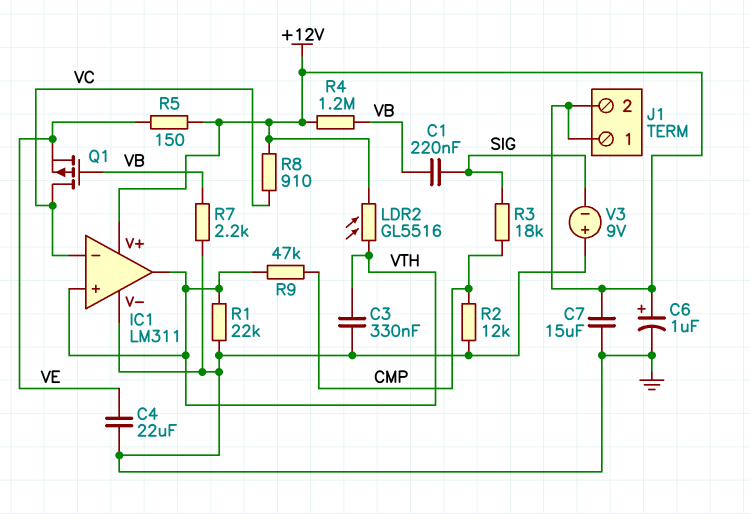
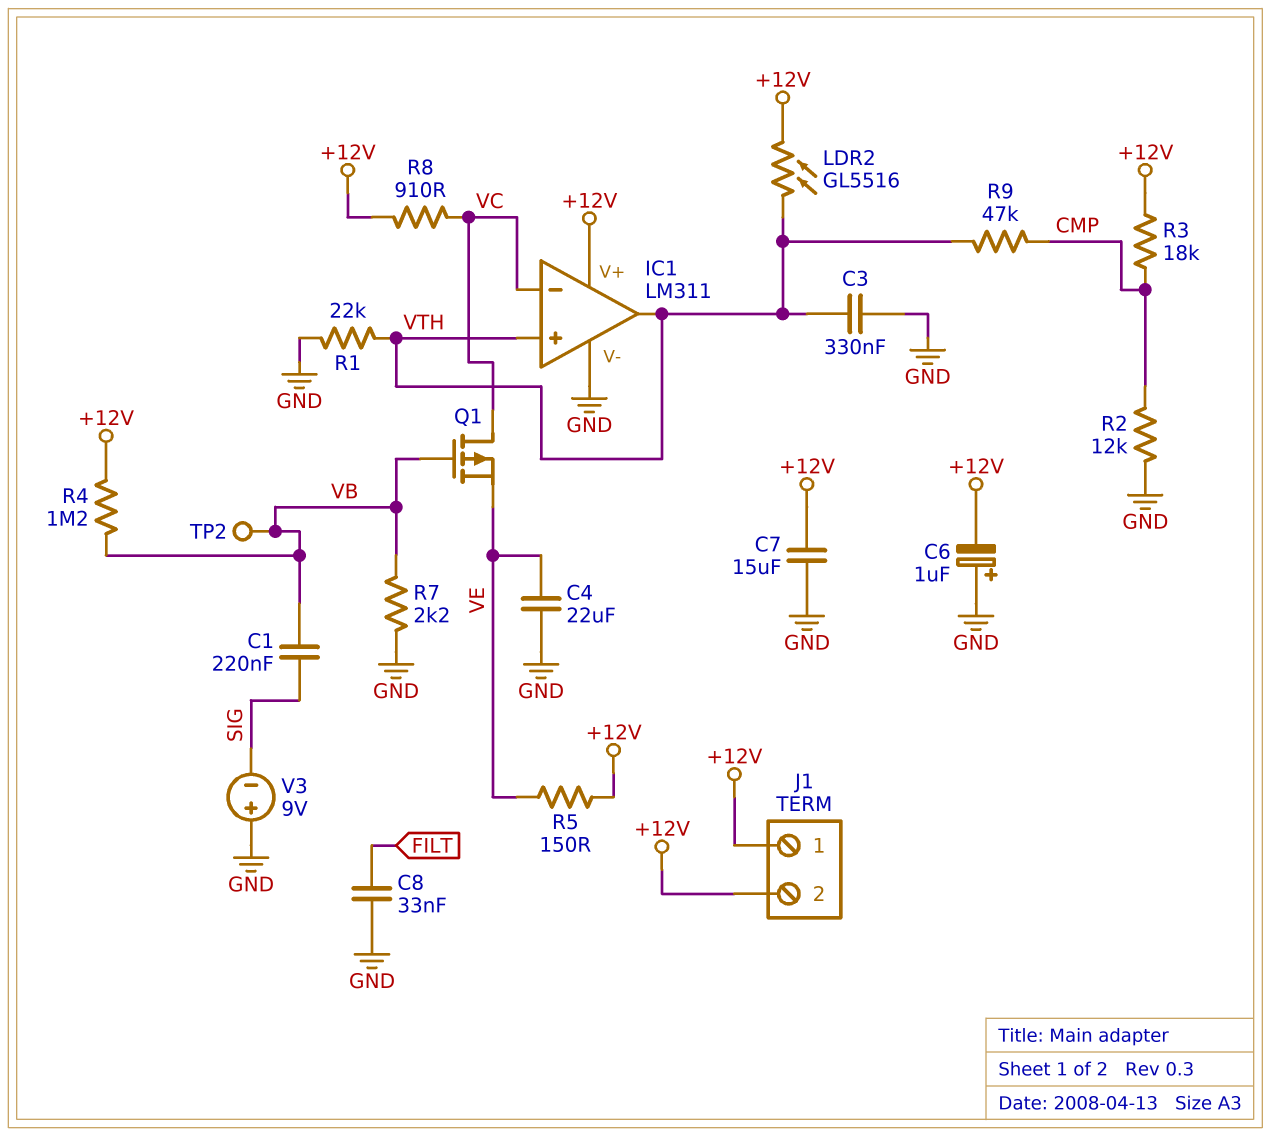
C6: 1uF (plus +12V, minus GND) -> 1uF (plus GND, minus +12V)
C8: none -> 33nF (FILT, GND)
R3: 18k (CMP, SIG) -> 18k (+12V, CMP)
TP2: none -> test point (VB)

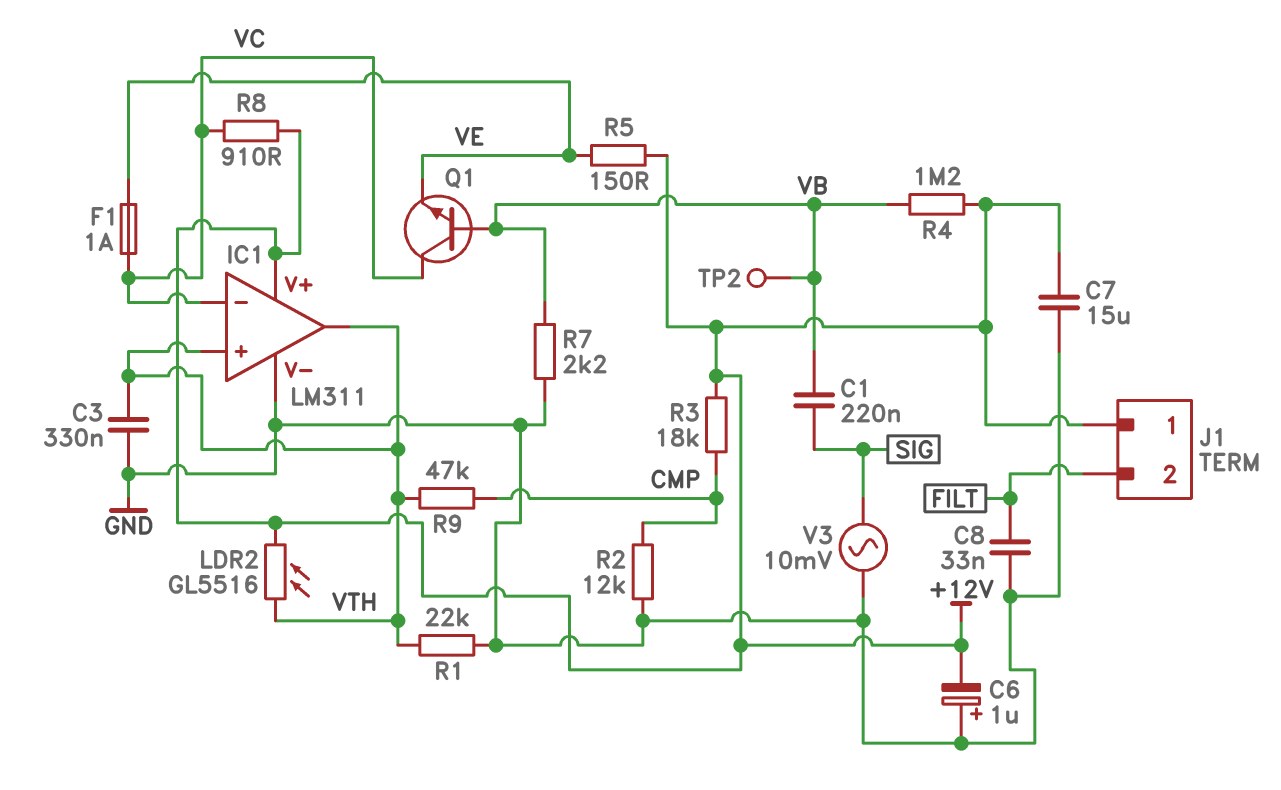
C4: 22uF (GND, VE) -> none
F1: none -> 1A (VC, VE)
J1 pin 2: +12V -> FILT
Q1: PMOS (G VB, D VC, S VE) -> NPN (B VB, C VC, E VE)
V3: 9V (plus GND, minus SIG) -> AC 10mV (GND, SIG)

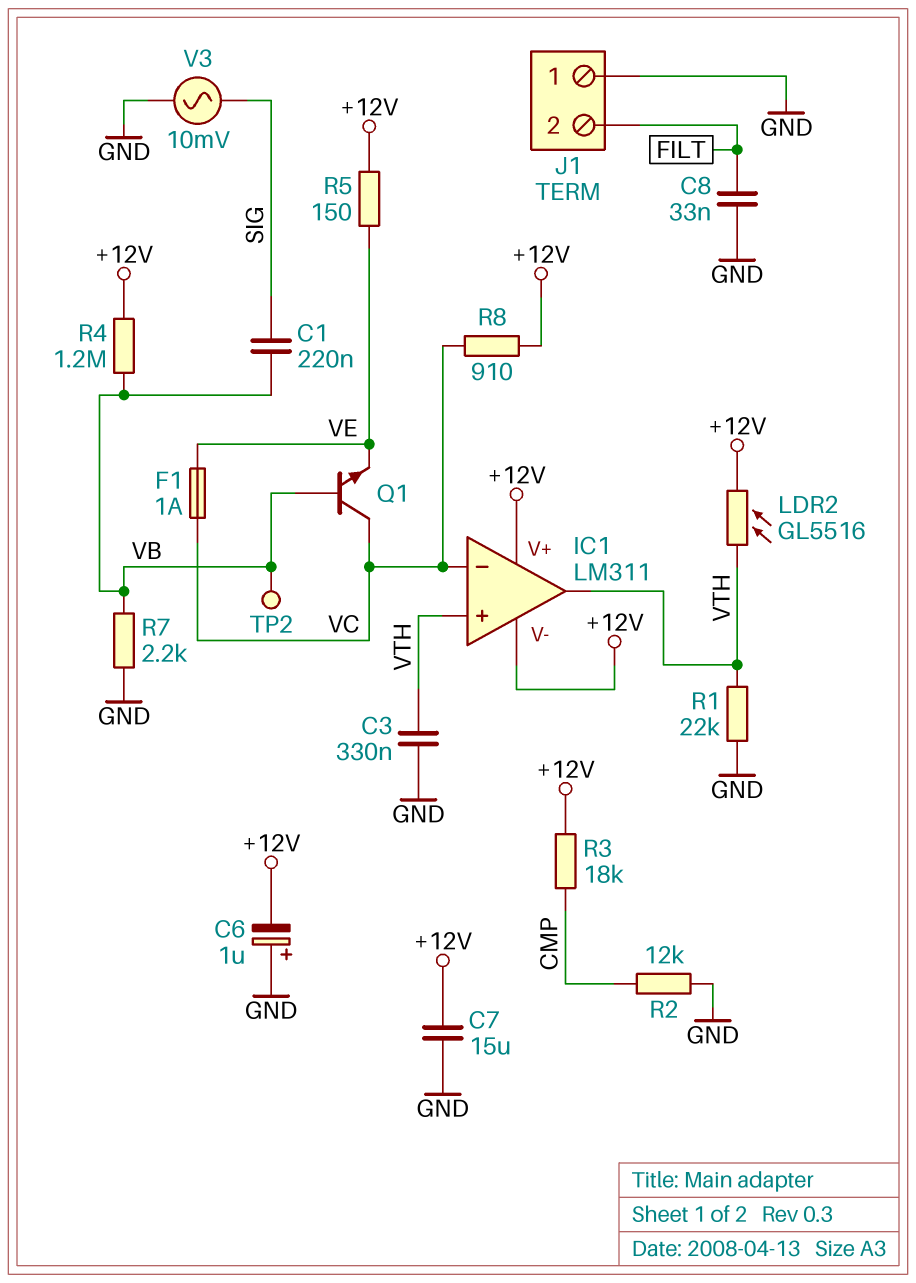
IC1 pin V-: GND -> +12V
J1 pin 1: +12V -> GND
R9: 47k (CMP, VTH) -> none

